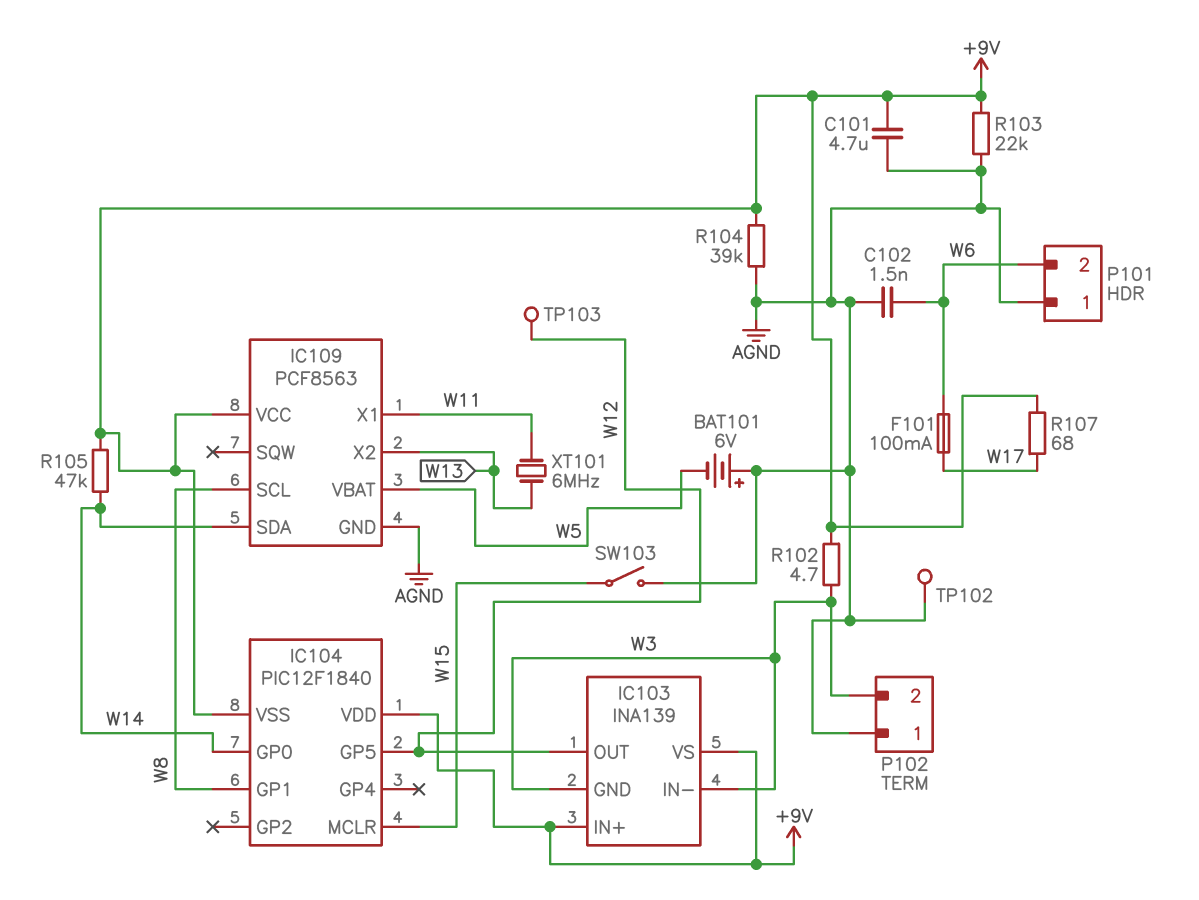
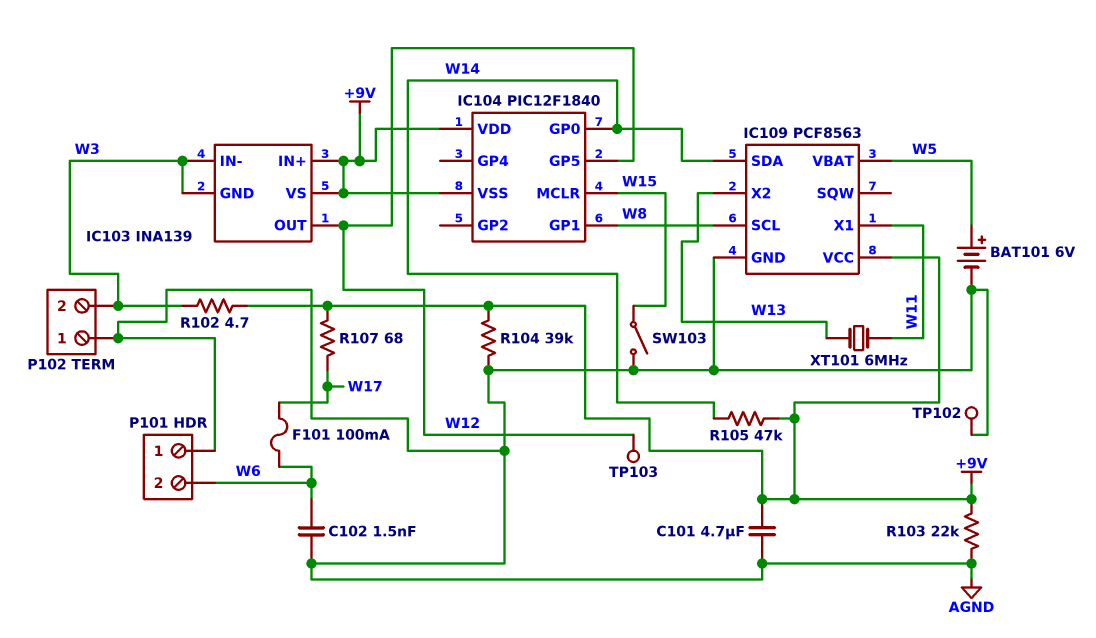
BAT101: 6V (plus AGND, minus W5) -> 6V (plus W5, minus AGND)

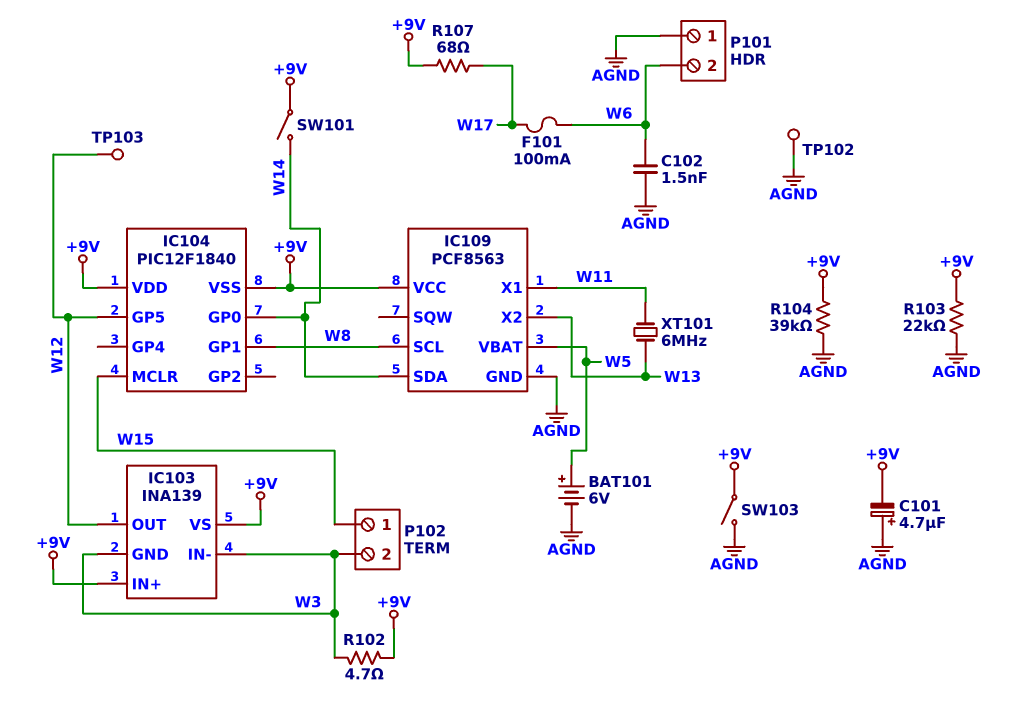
C101: 4.7uF (+9V, AGND) -> 4.7uF (plus AGND, minus +9V)
P102 pin 1: AGND -> W15
R105: 47k (+9V, W14) -> none
SW101: none -> switch (+9V, W14)
SW103: switch (AGND, W15) -> switch (+9V, AGND)

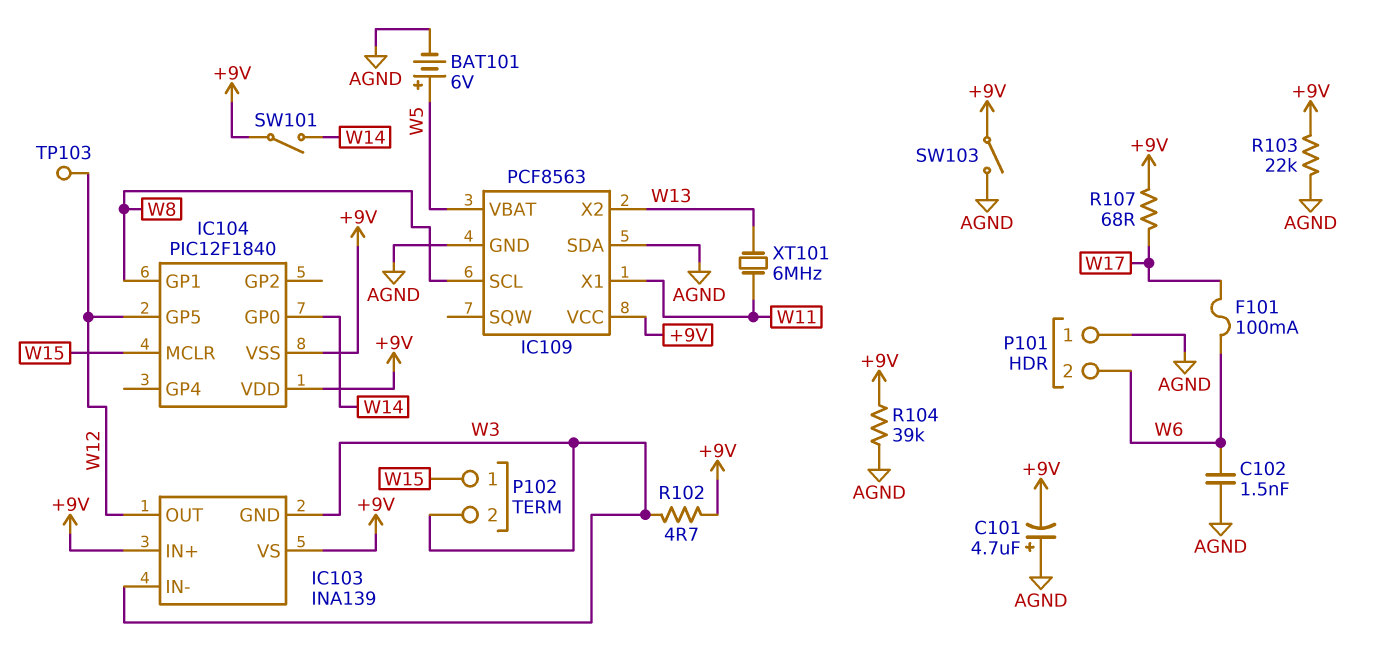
IC109 pin SDA: W14 -> AGND
TP102: test point (AGND) -> none

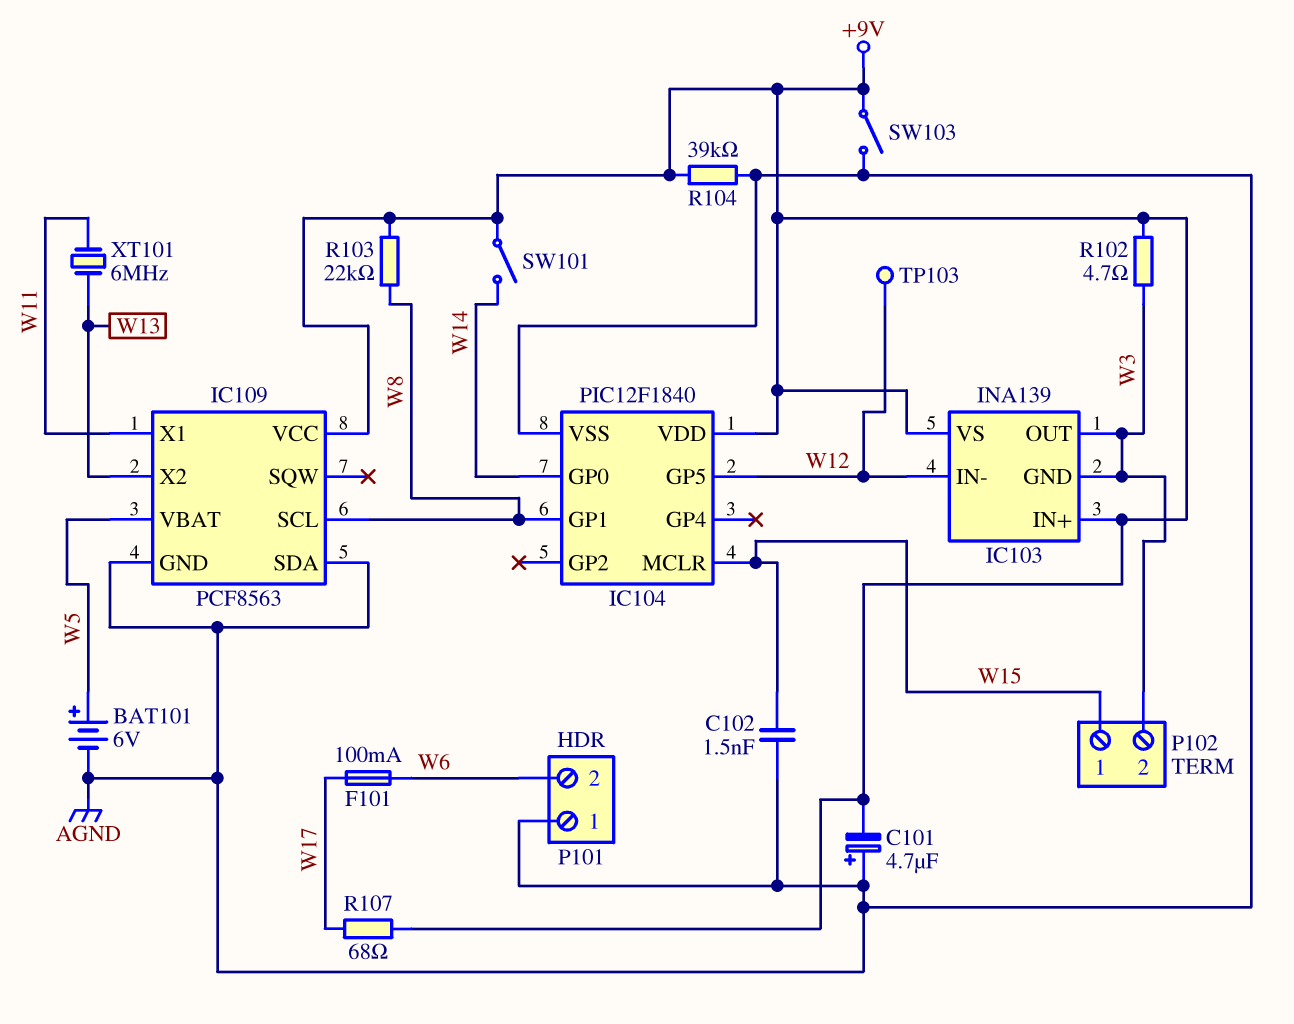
C102: 1.5nF (AGND, W6) -> 1.5nF (AGND, W15)
IC103 pin IN-: W3 -> W12
IC103 pin OUT: W12 -> W3
IC104 pin VSS: +9V -> AGND
R103: 22k (+9V, AGND) -> 22k (+9V, W8)

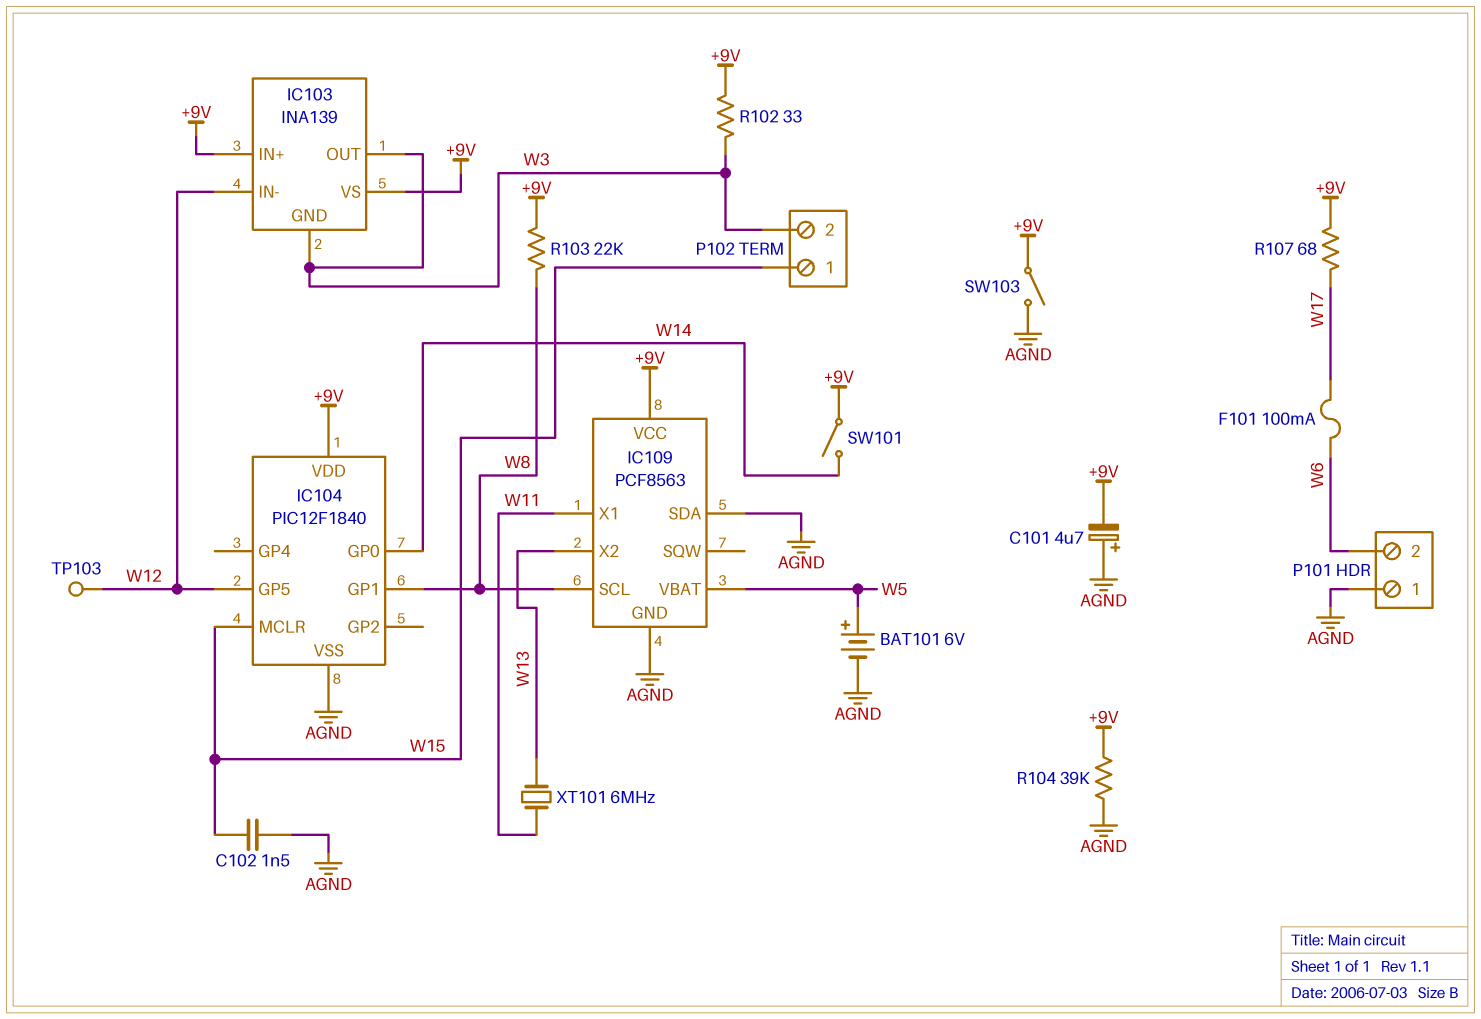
R102: 4.7 (+9V, W3) -> 33 (+9V, W3)

